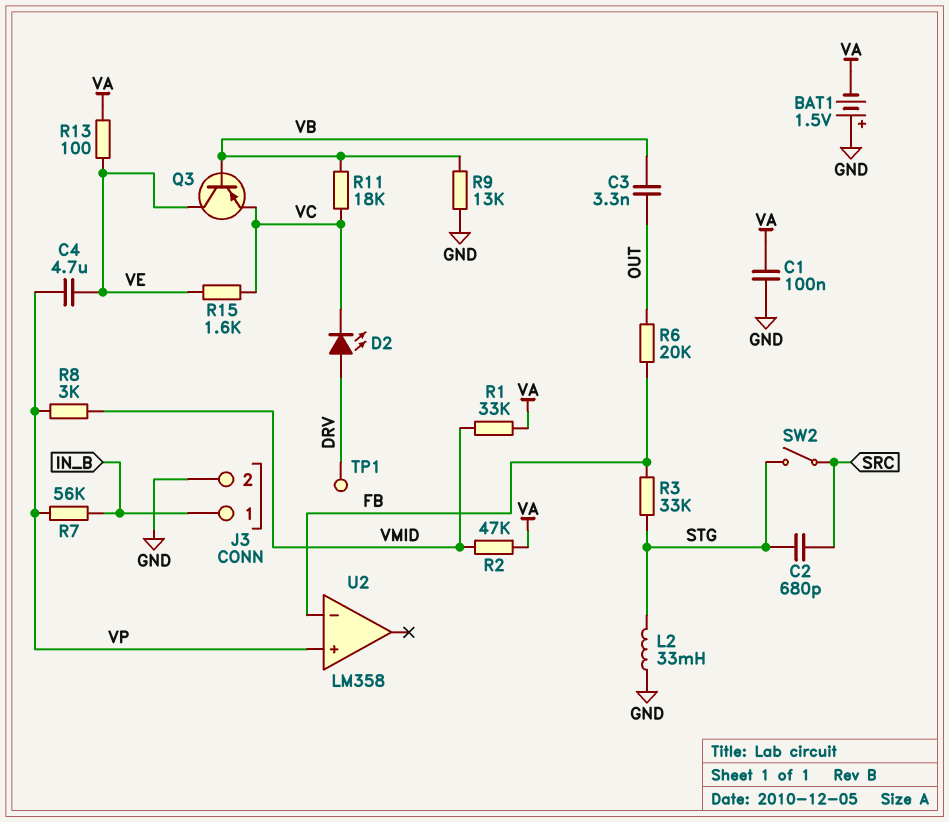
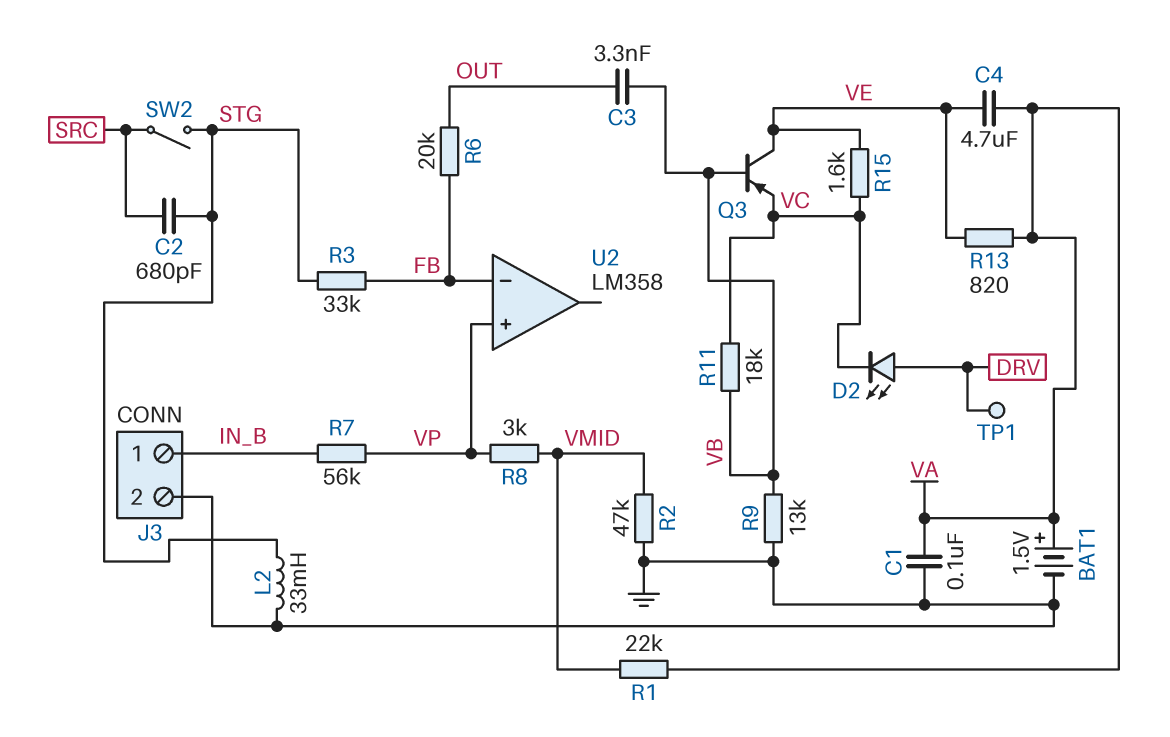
BAT1: 1.5V (plus GND, minus VA) -> 1.5V (plus VA, minus GND)
C4: 4.7uF (VE, VP) -> 4.7uF (VA, VE)
R1: 33k (VA, VMID) -> 22k (VA, VMID)
R2: 47k (VA, VMID) -> 47k (GND, VMID)
R13: 100 (VA, VE) -> 820 (VA, VE)

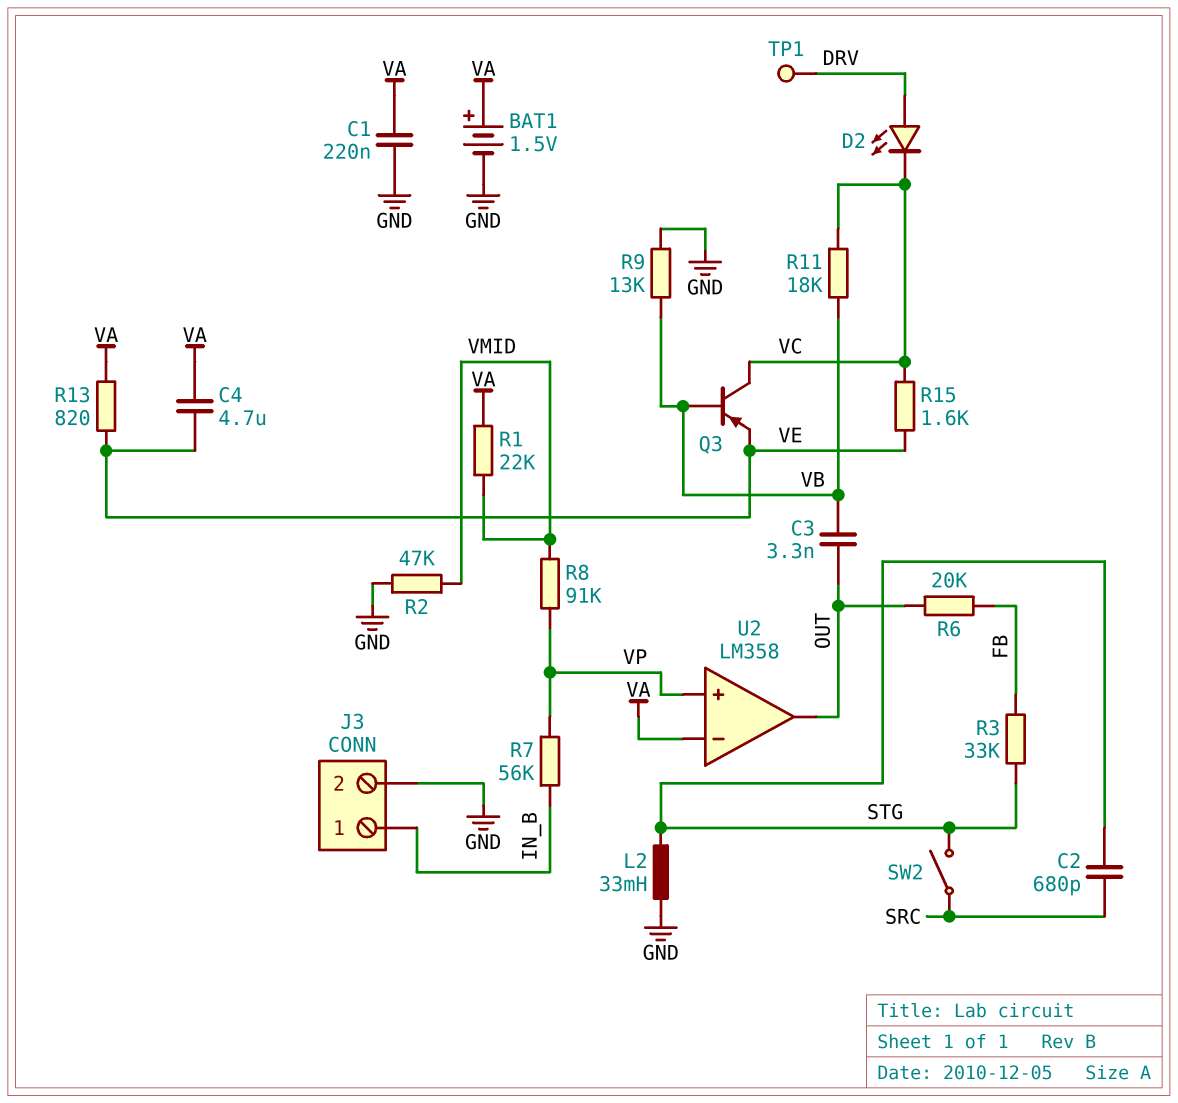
C1: 100nF (GND, VA) -> 220nF (GND, VA)
Q3: PNP (B VB, C VE, E VC) -> PNP (B VB, C VC, E VE)
R8: 3k (VMID, VP) -> 91k (VMID, VP)
U2 pin in-: FB -> VA
U2 pin out: none -> OUT

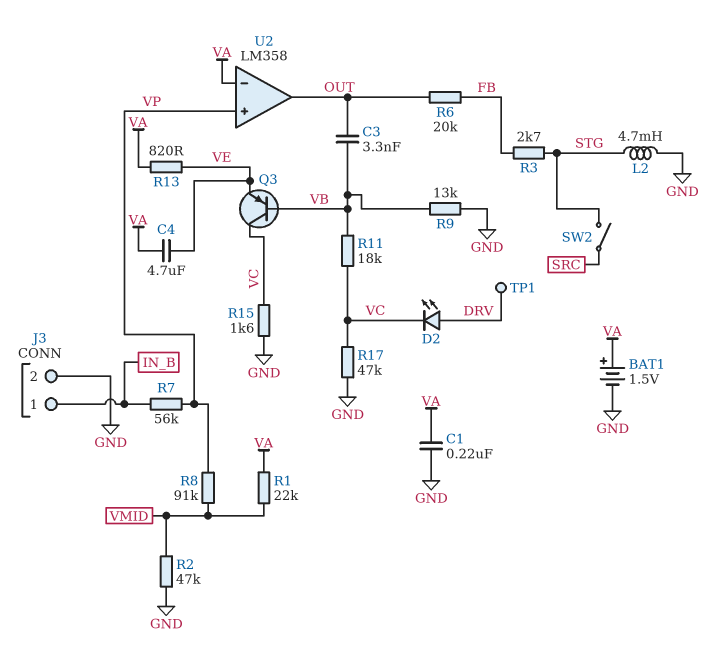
C2: 680pF (SRC, STG) -> none
L2: 33mH (GND, STG) -> 4.7mH (GND, STG)
R3: 33k (FB, STG) -> 2.7k (FB, STG)
R15: 1.6k (VC, VE) -> 1.6k (GND, VC)
R17: none -> 47k (GND, VC)

